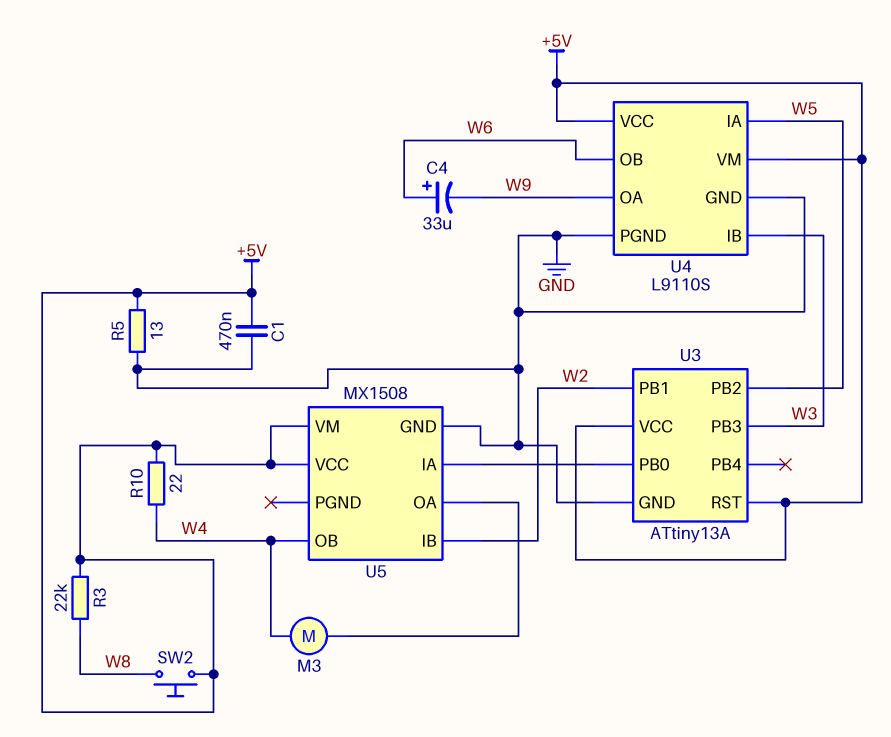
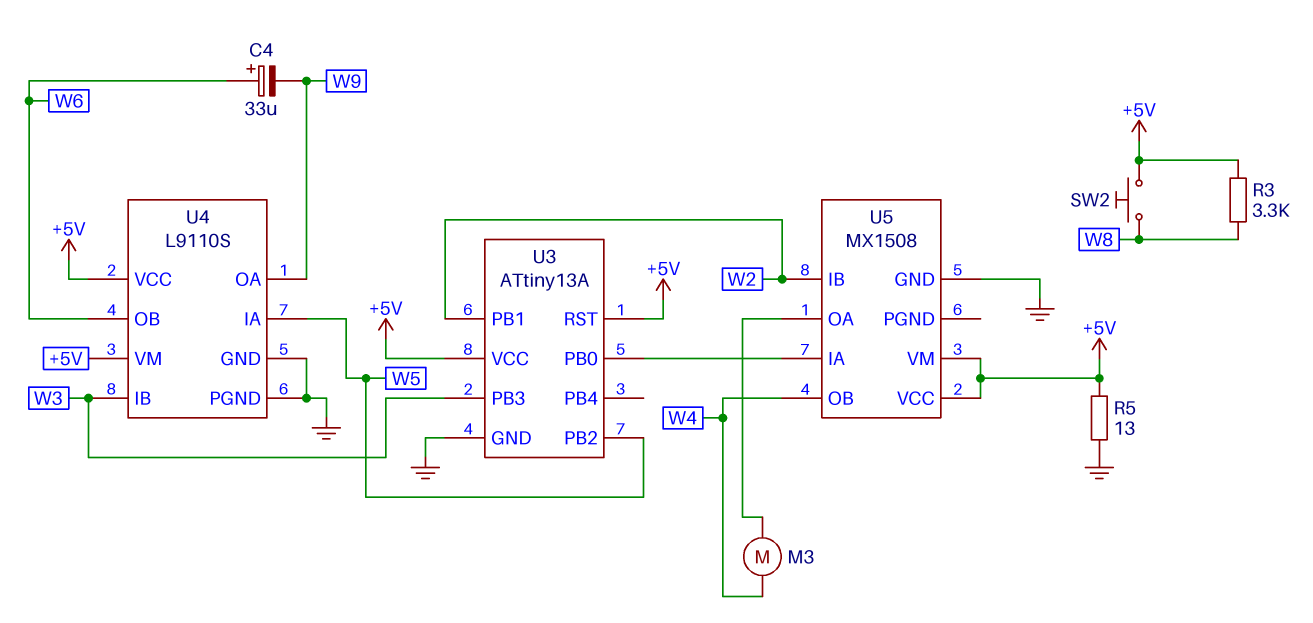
C1: 470nF (+5V, GND) -> none
R3: 22k (+5V, W8) -> 3.3k (+5V, W8)
R10: 22 (+5V, W4) -> none

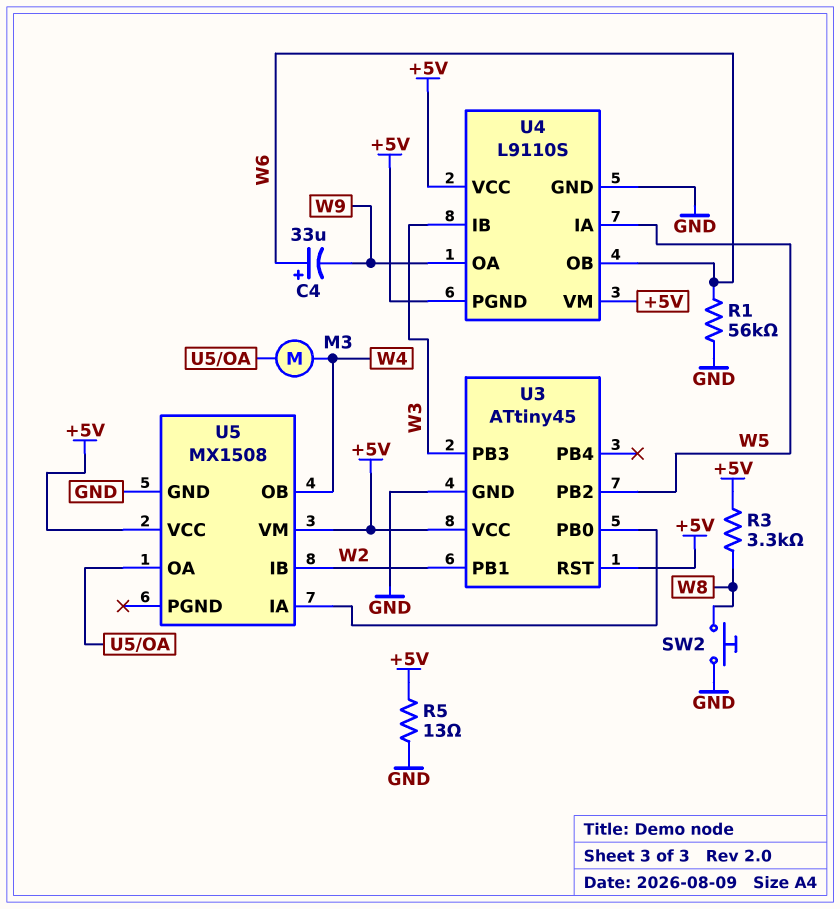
R1: none -> 56k (GND, W6)
SW2: button (+5V, W8) -> button (GND, W8)
U3: ATtiny13A -> ATtiny45
U4 pin PGND: GND -> +5V

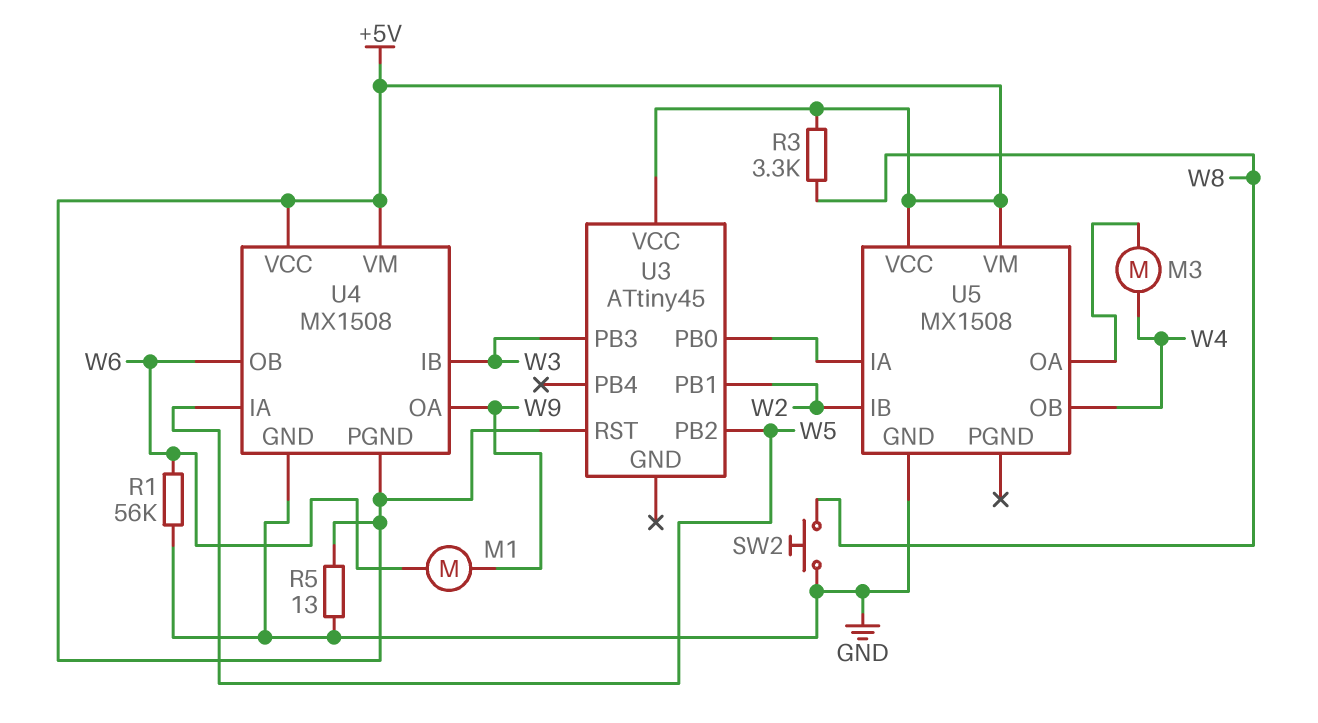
C4: 33uF (plus W6, minus W9) -> none
M1: none -> motor (W6, W9)
U3 pin GND: GND -> none
U4: L9110S -> MX1508

